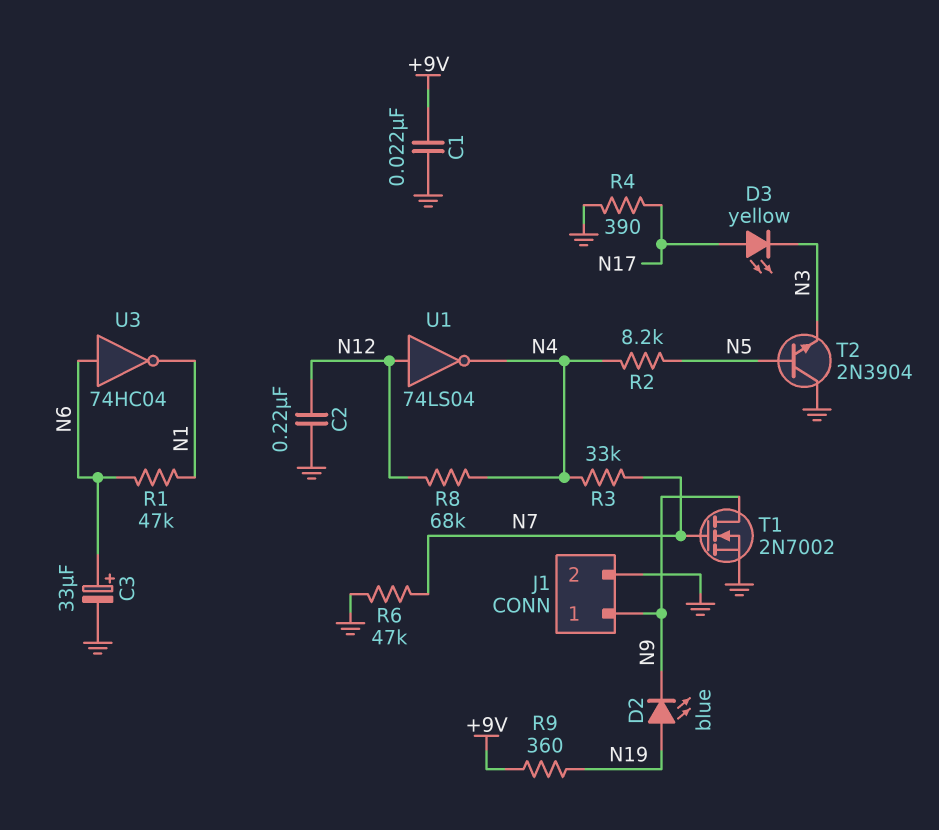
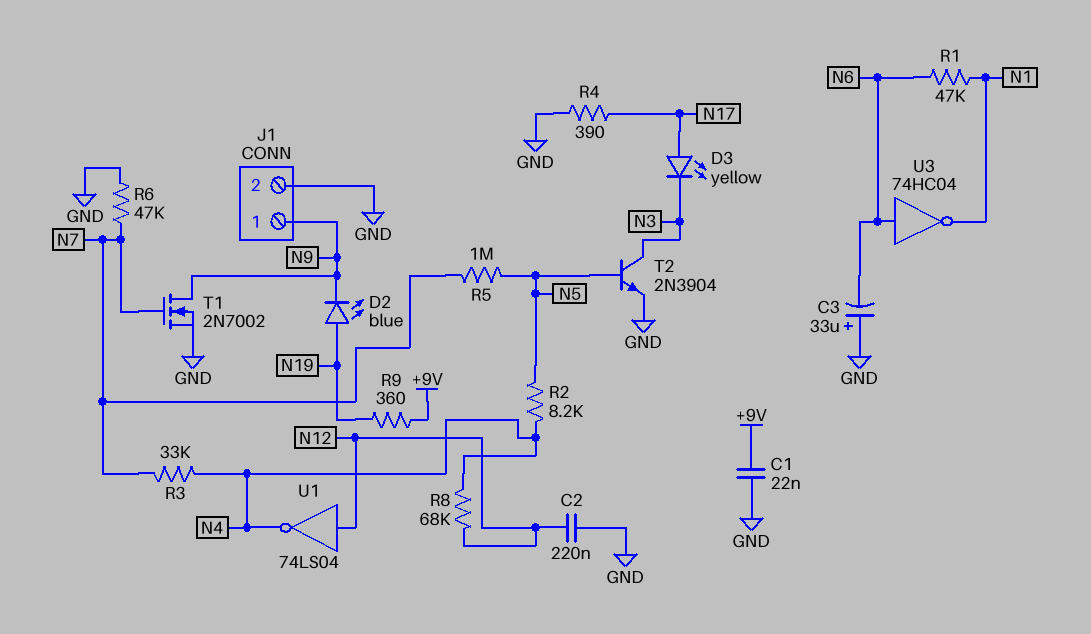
C3: 33uF (plus N6, minus GND) -> 33uF (plus GND, minus N6)
R5: none -> 1M (N5, N7)
T2: NPN 2N3904 (B N5, C GND, E N3) -> NPN 2N3904 (B N5, C N3, E GND)

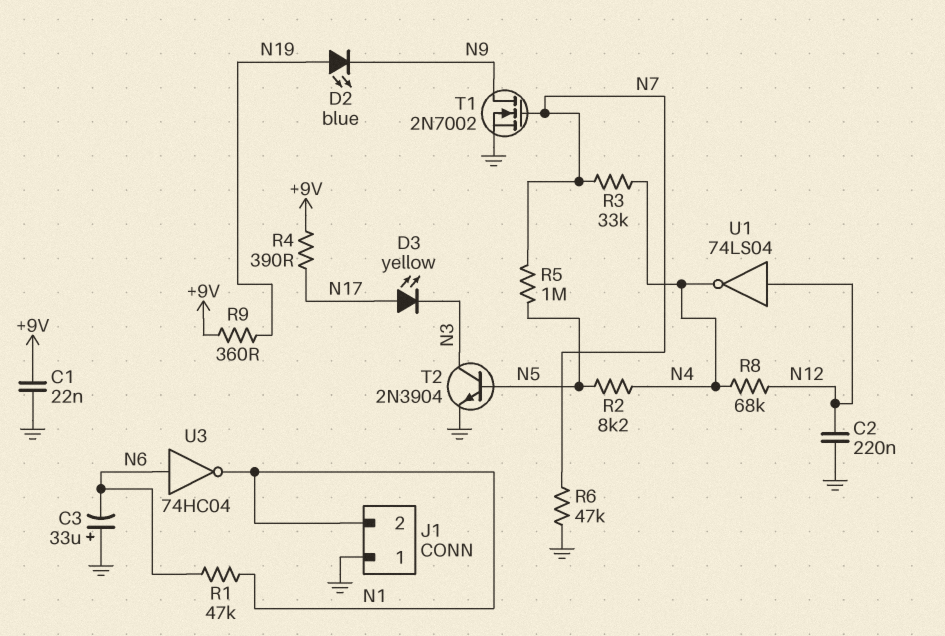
J1 pin 1: N9 -> GND
J1 pin 2: GND -> N1
R4: 390 (GND, N17) -> 390 (+9V, N17)

